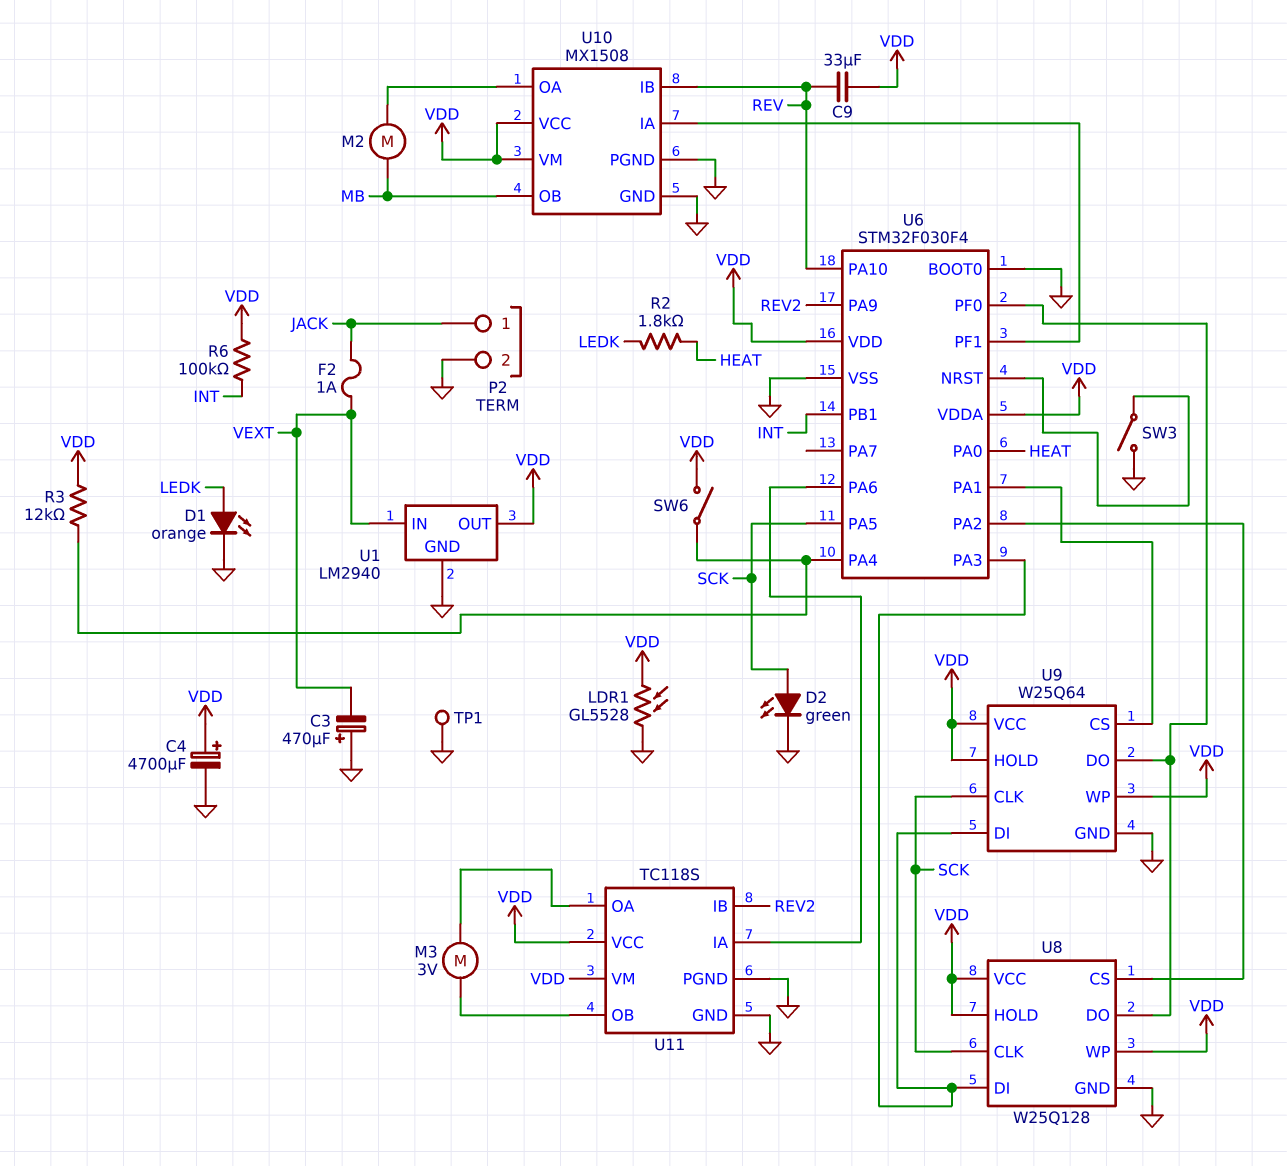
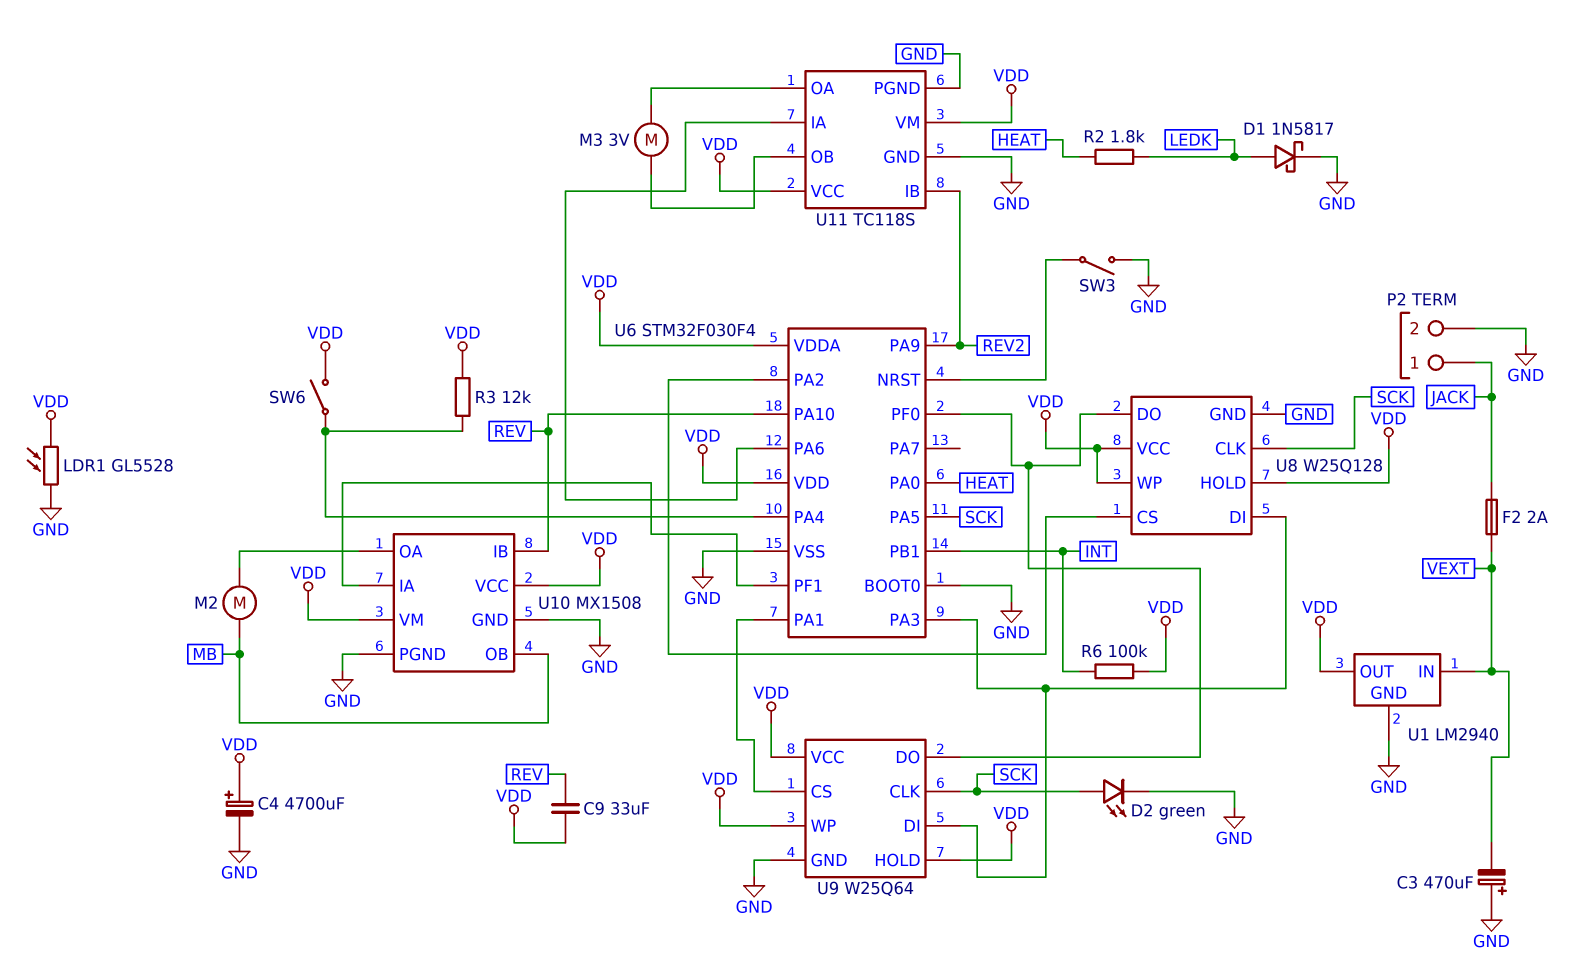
D1: LED orange (A LEDK, K GND) -> schottky 1N5817 (A LEDK, K GND)
F2: 1A (JACK, VEXT) -> 2A (JACK, VEXT)
TP1: test point (GND) -> none

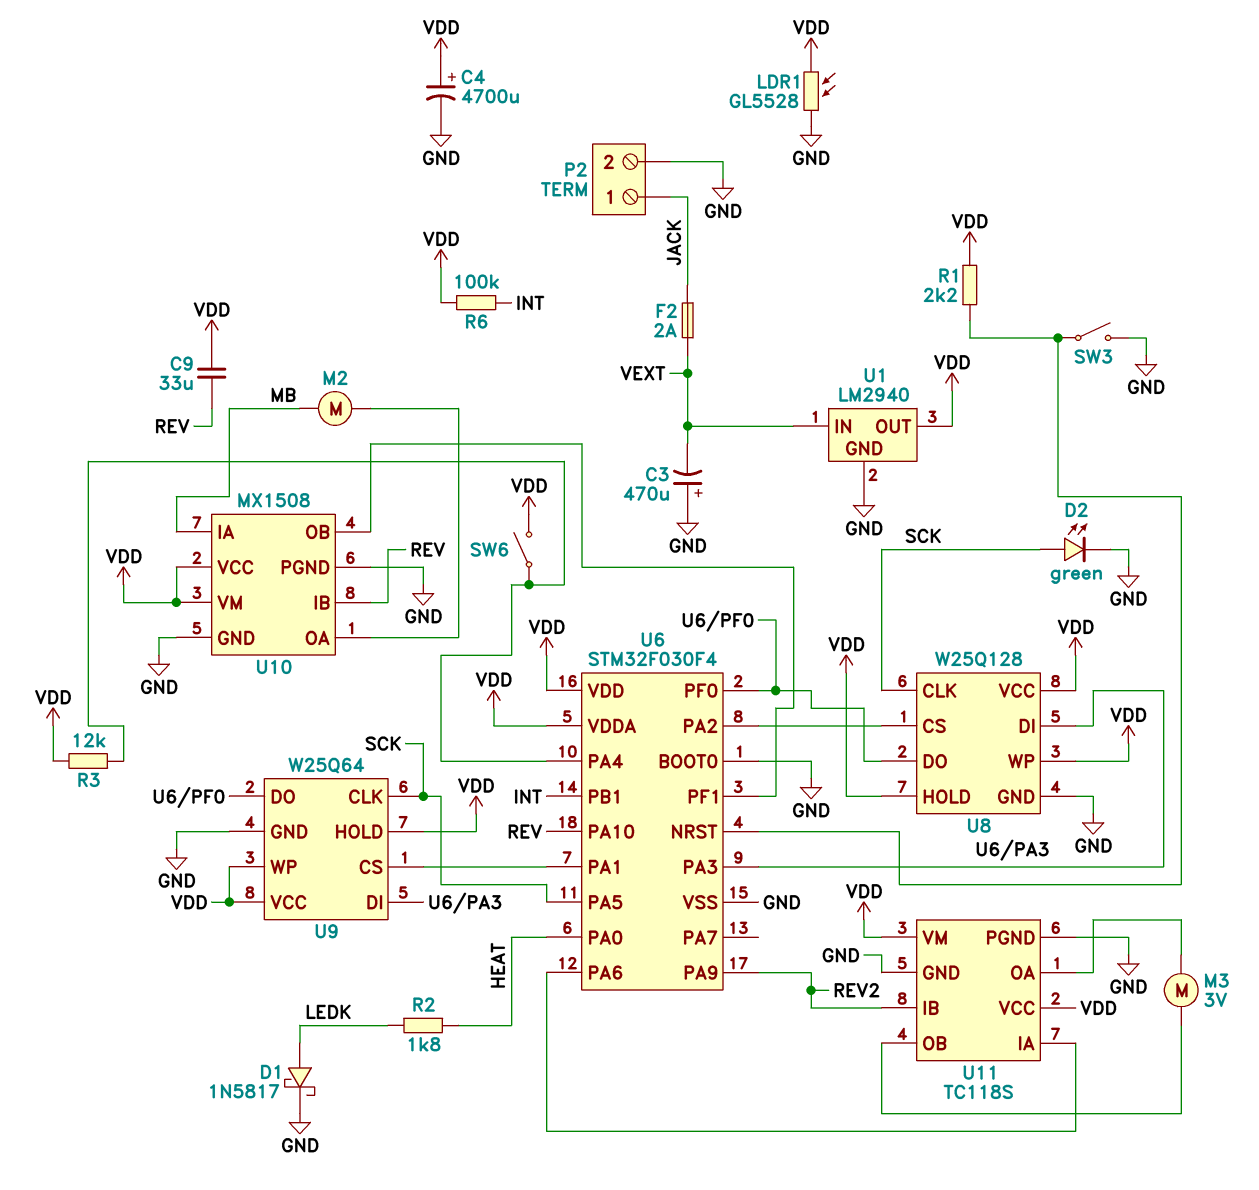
R1: none -> 2.2k (U6/NRST, VDD)
U10 pin IA: U6/PF1 -> MB
U10 pin OB: MB -> U6/PF1

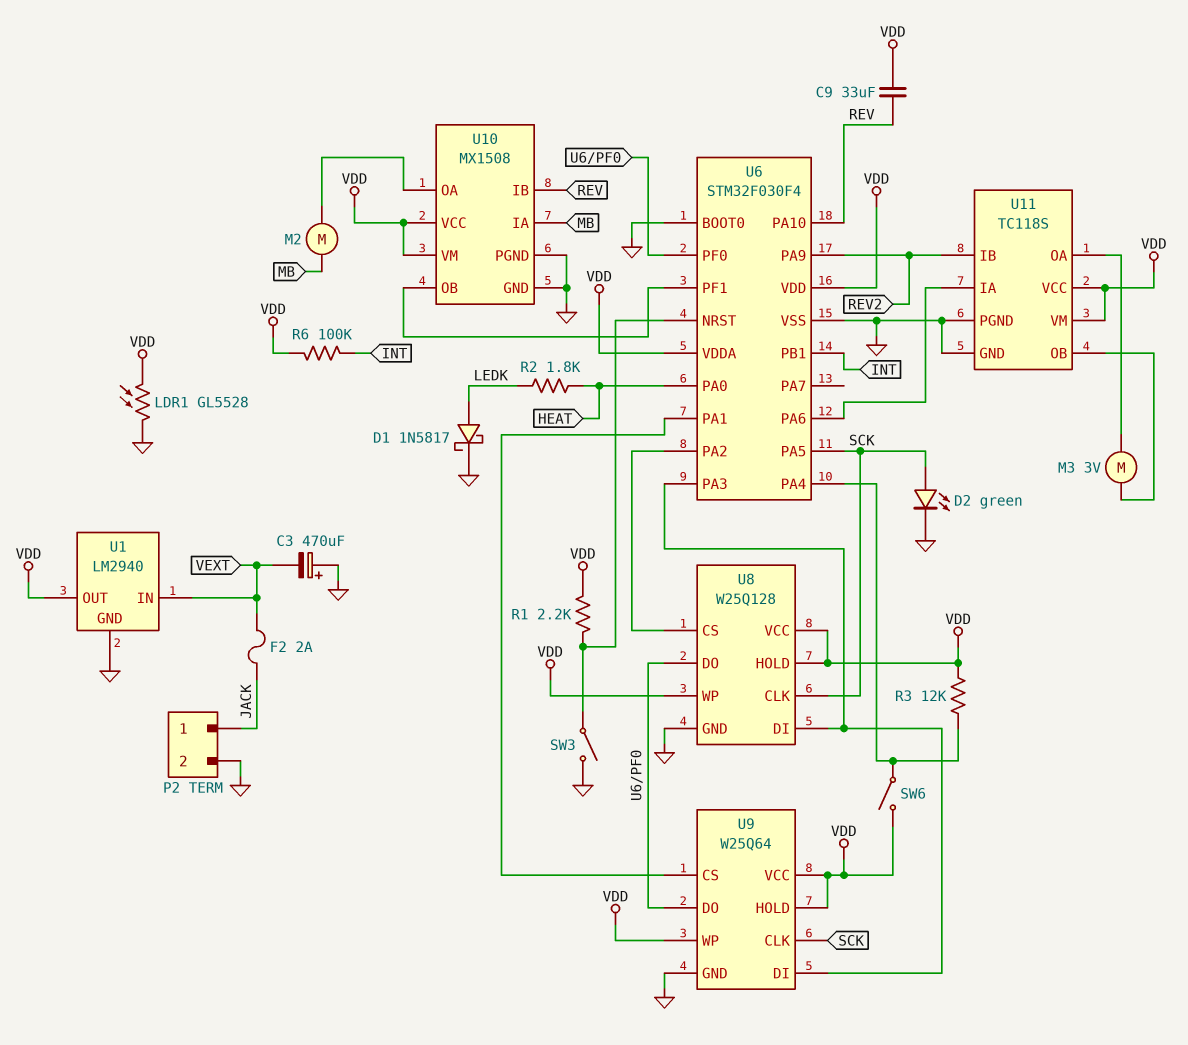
C4: 4700uF (plus VDD, minus GND) -> none

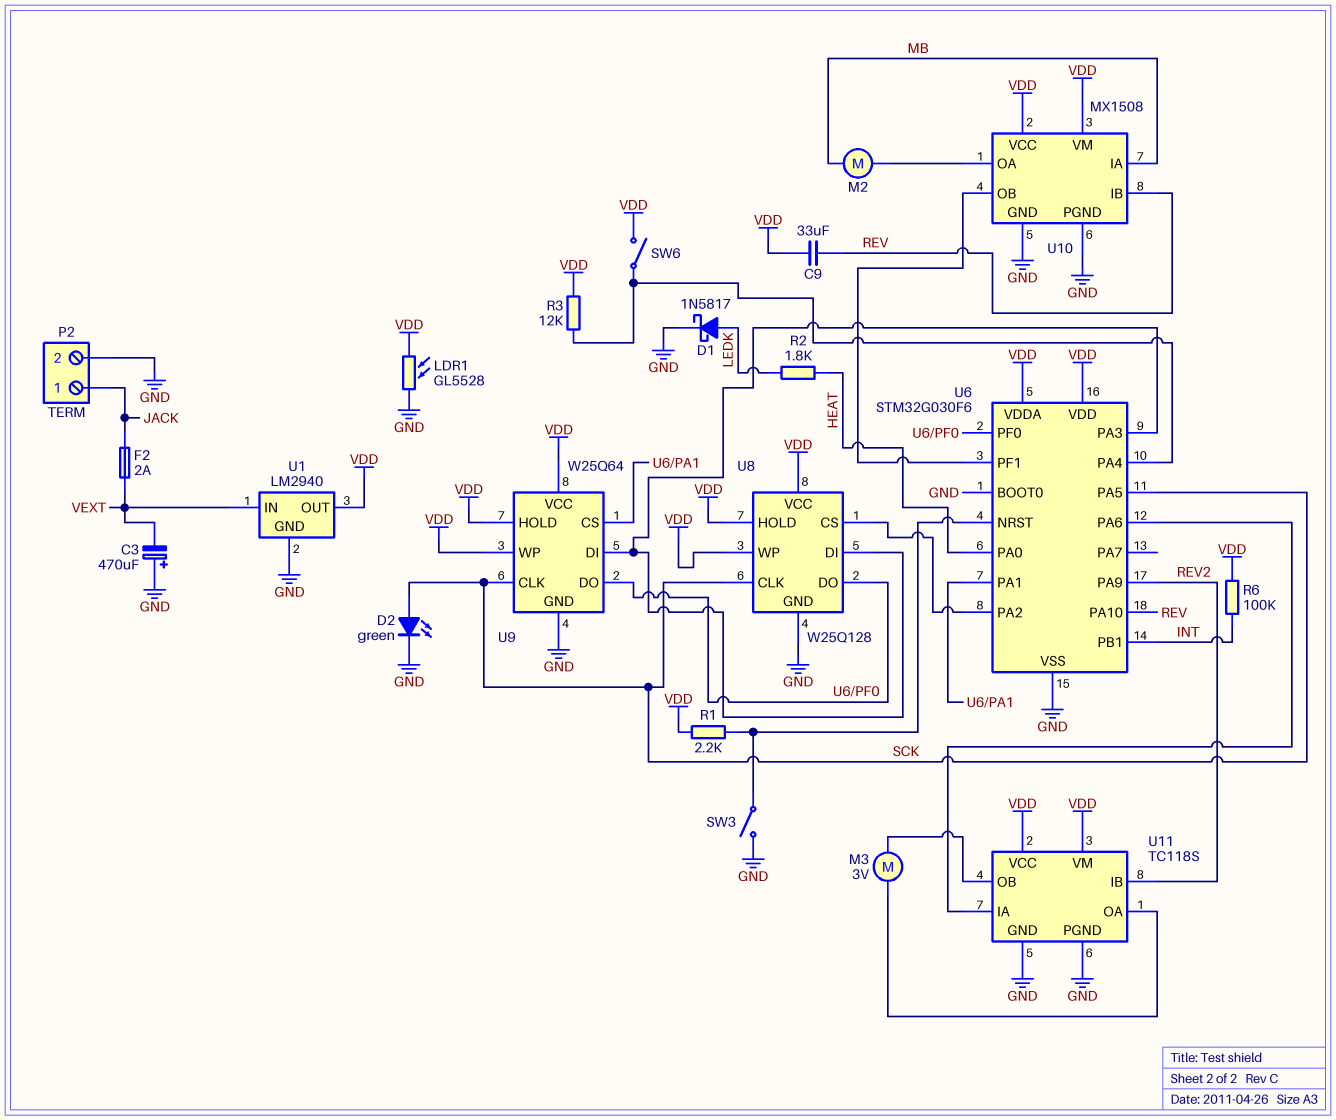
U6: STM32F030F4 -> STM32G030F6

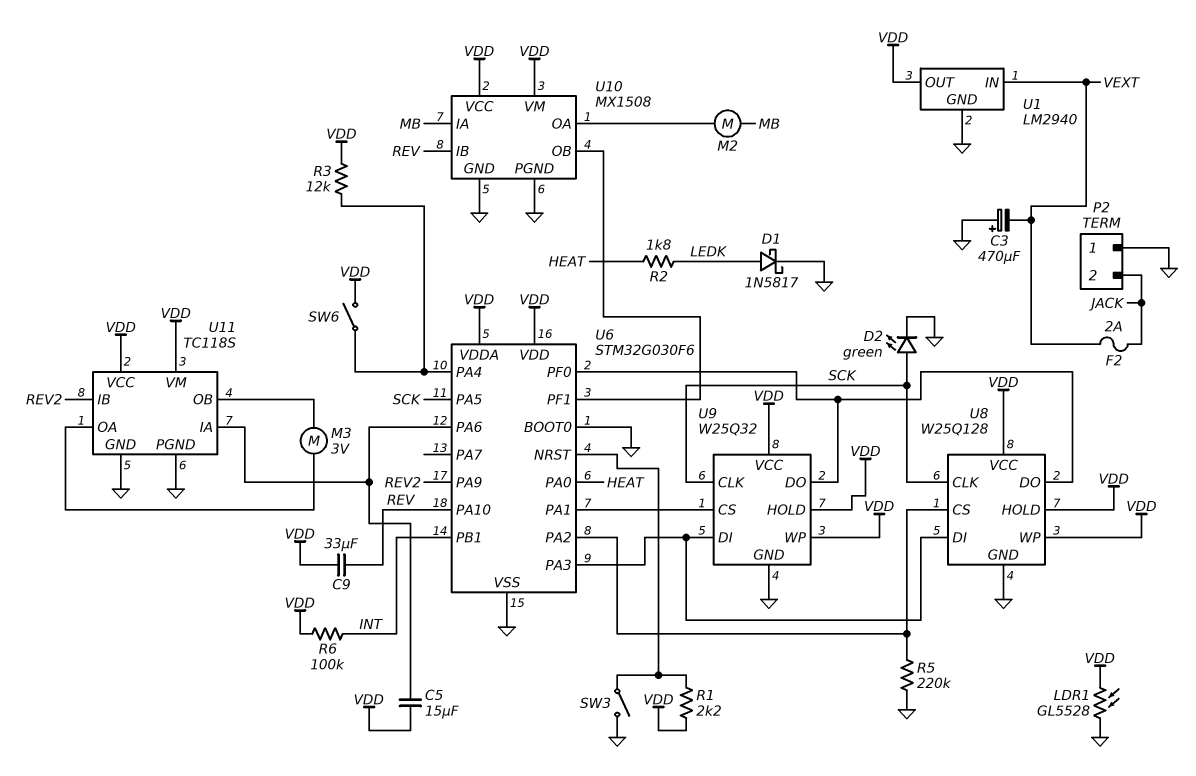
C5: none -> 15uF (U6/PA6, VDD)
P2 pin 1: JACK -> GND
P2 pin 2: GND -> JACK
R5: none -> 220k (GND, U6/PA2)
U9: W25Q64 -> W25Q32

